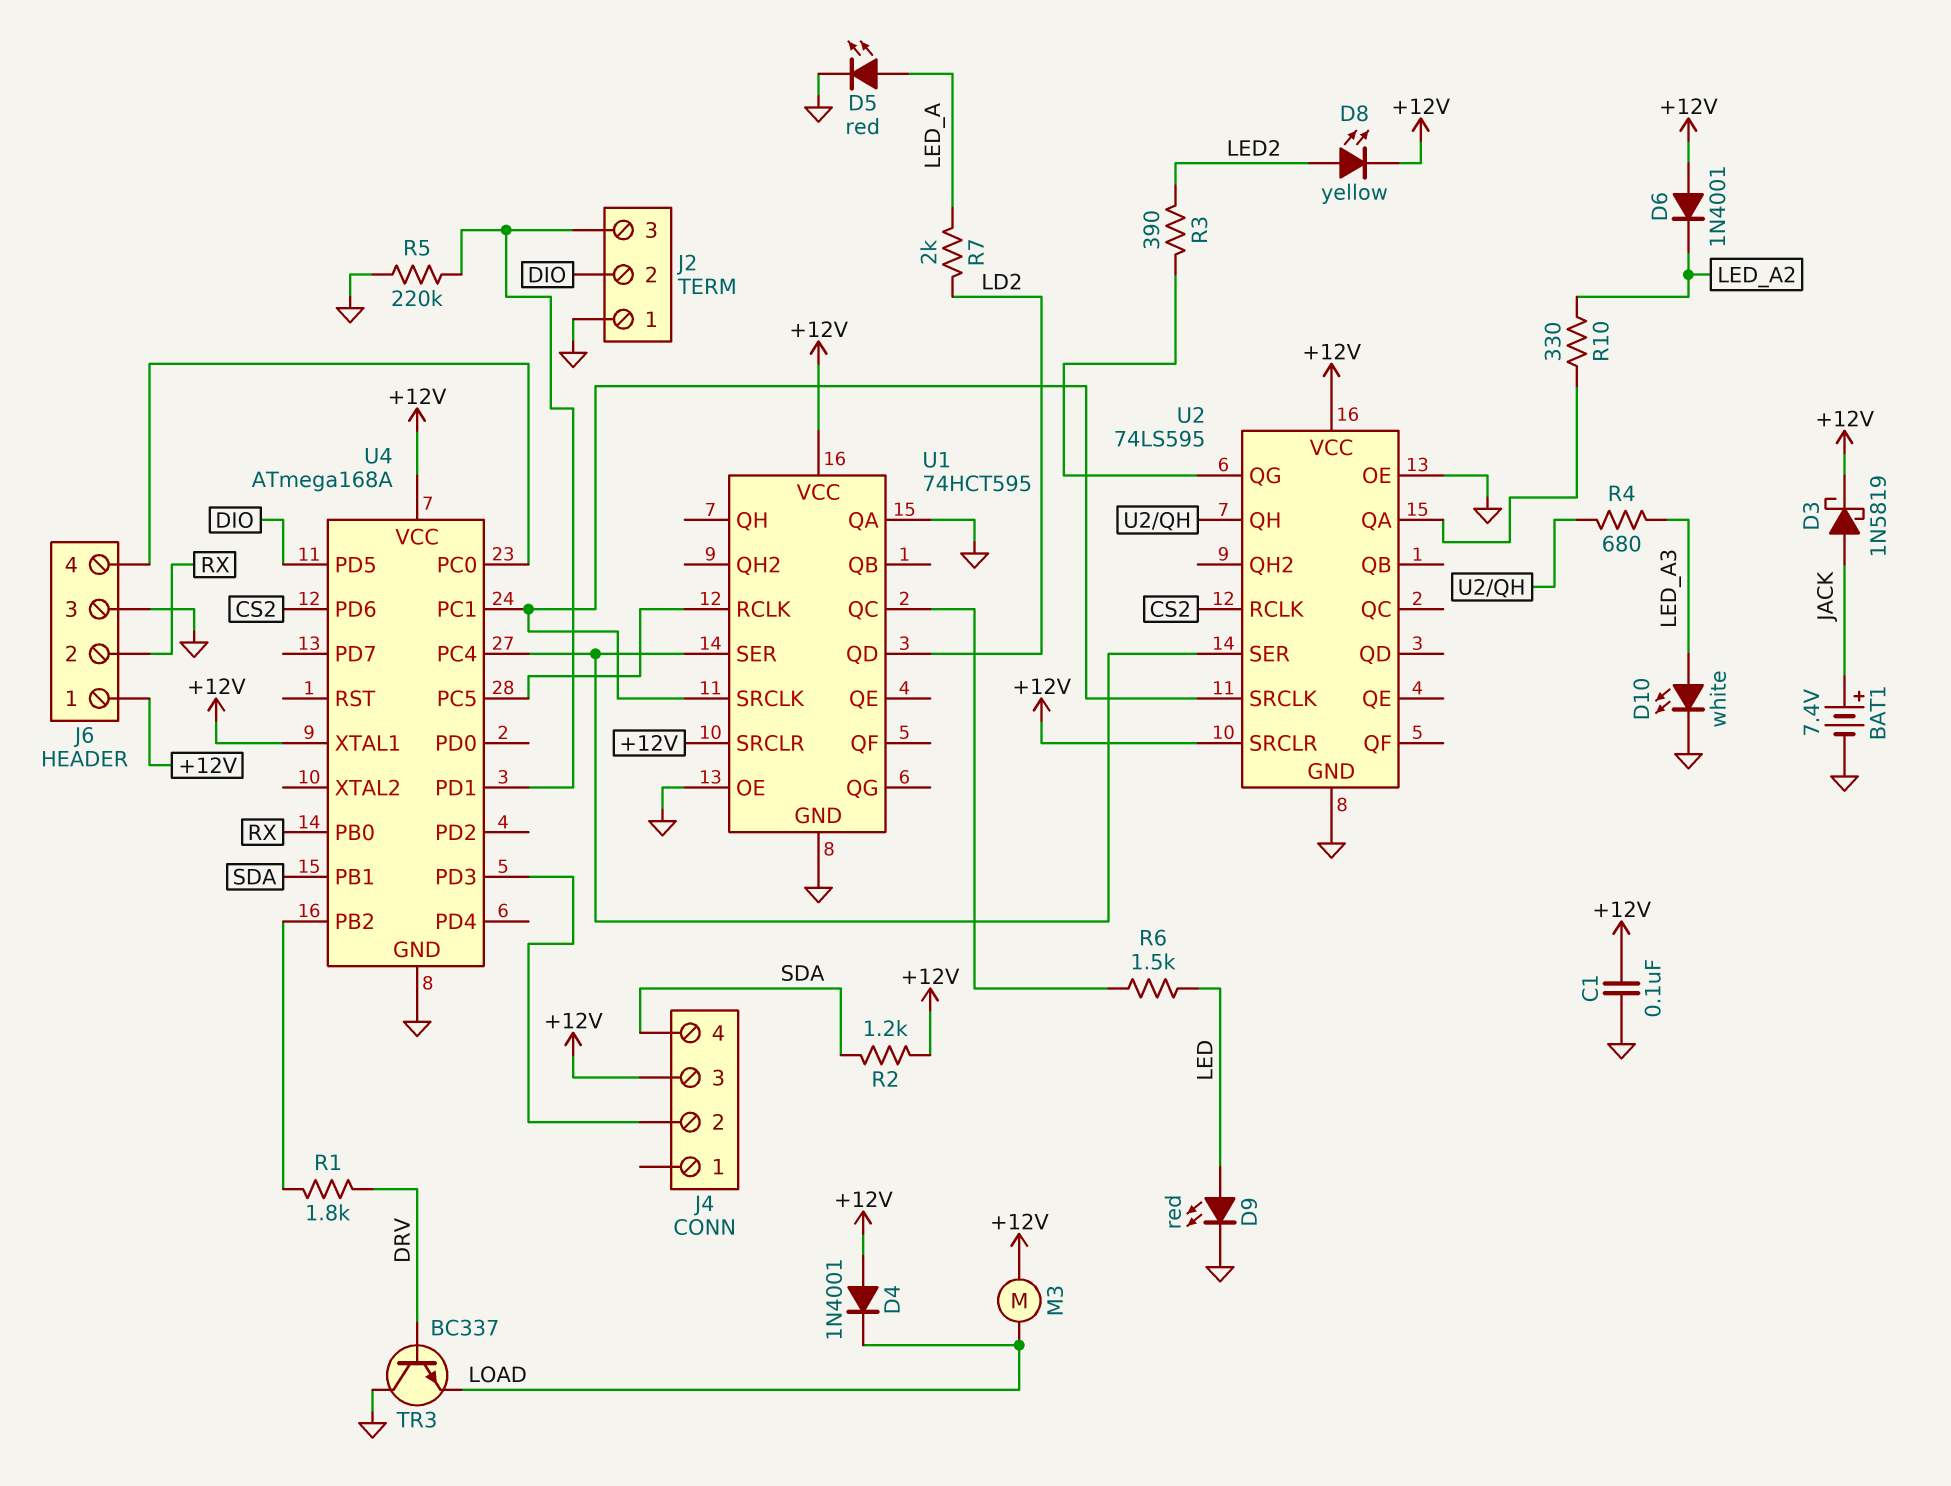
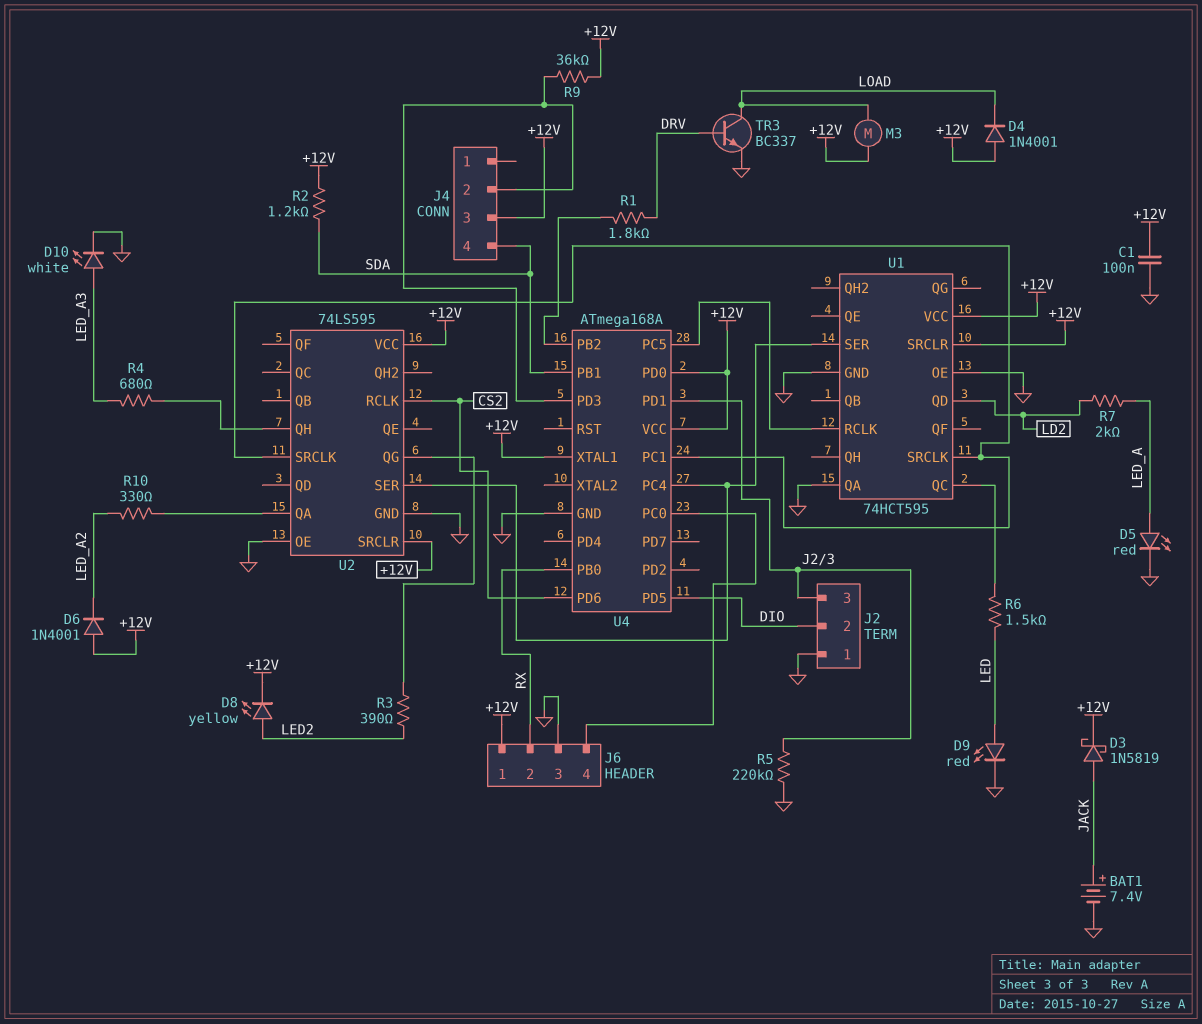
R9: none -> 36k (+12V, J4/2)
TR3: NPN BC337 (B DRV, C GND, E LOAD) -> NPN BC337 (B DRV, C LOAD, E GND)
U4 pin PD0: none -> +12V

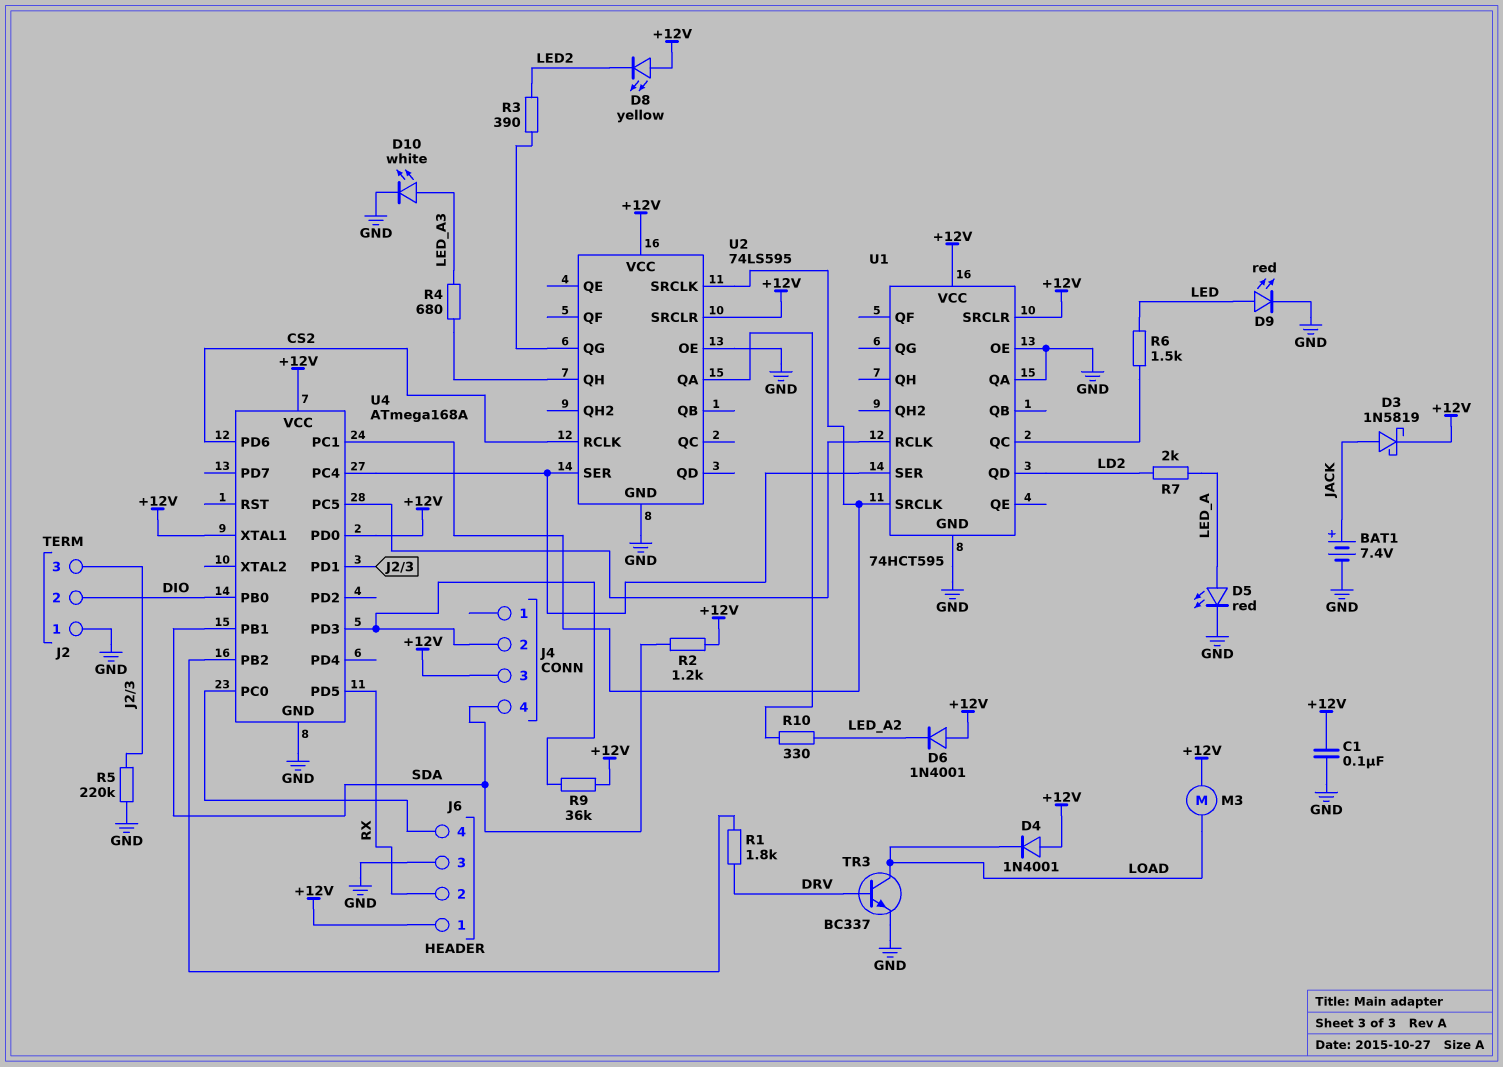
D8: LED yellow (A LED2, K +12V) -> LED yellow (A +12V, K LED2)
U4 pin PB0: RX -> DIO
U4 pin PD5: DIO -> RX

